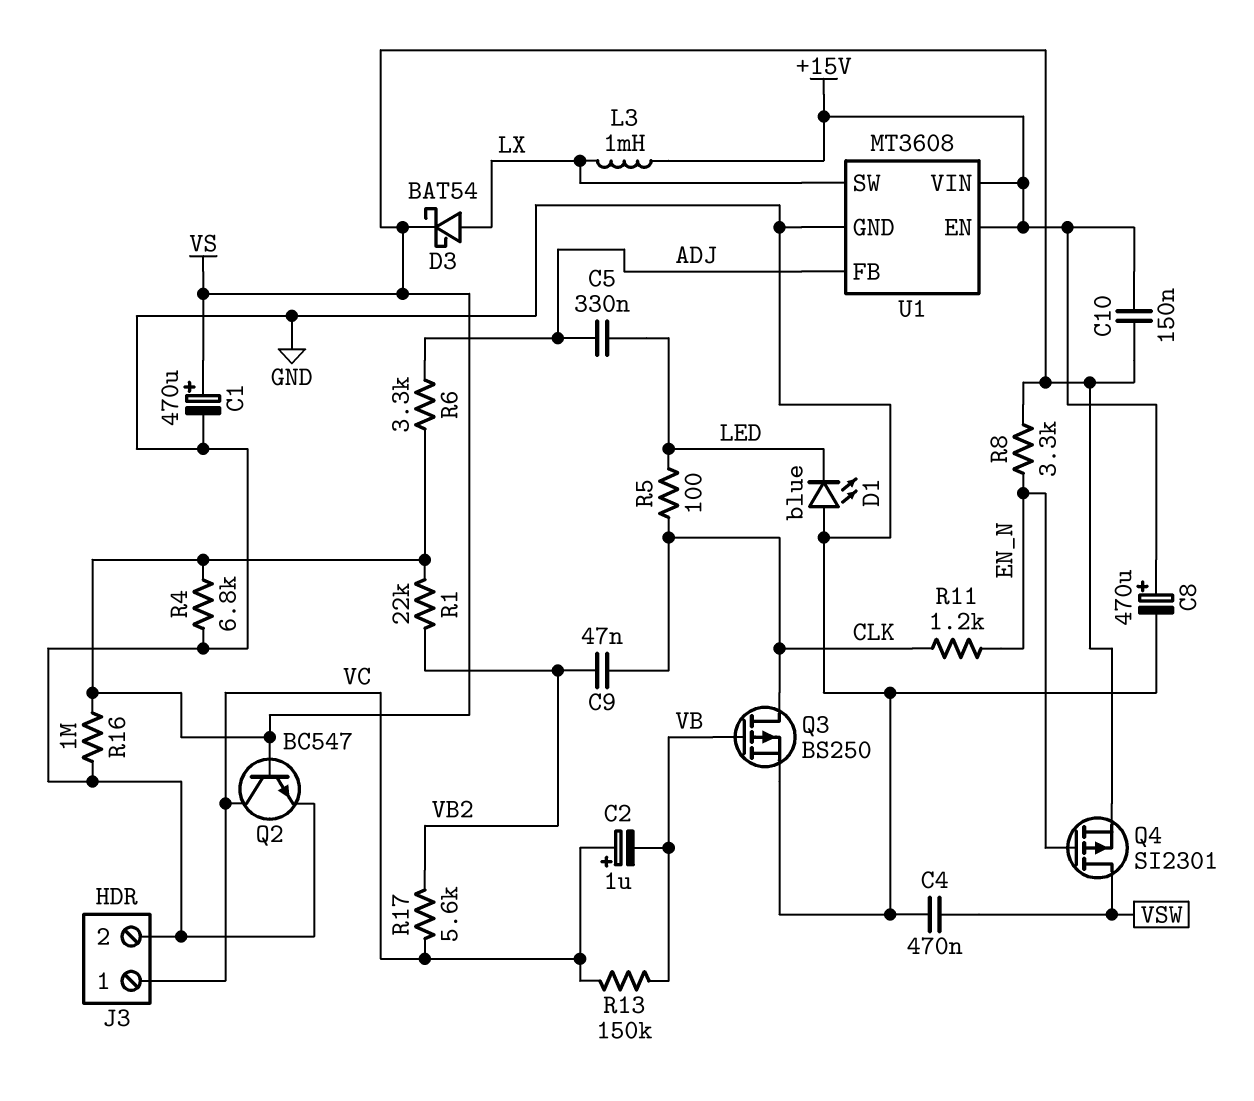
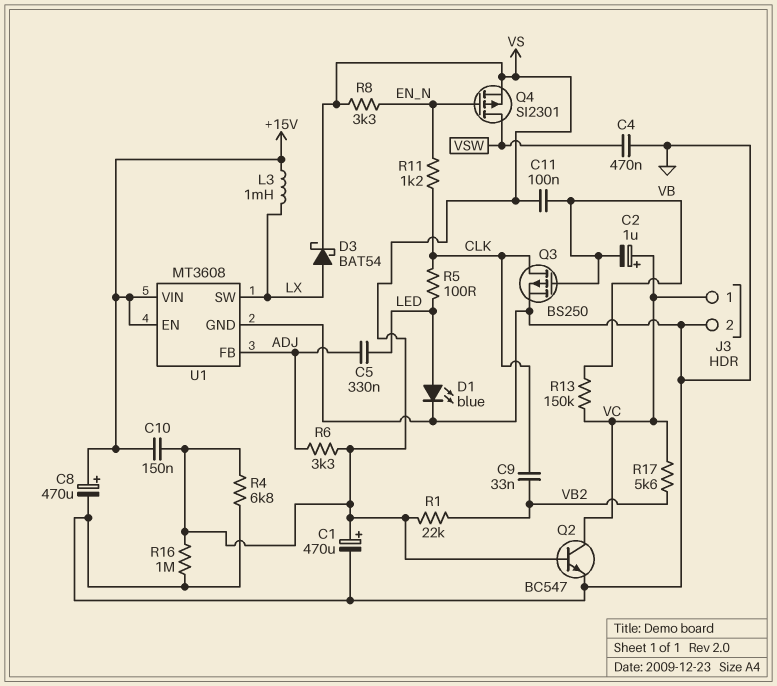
C9: 47nF (CLK, VB2) -> 33nF (CLK, VB2)
C11: none -> 100nF (VB, VS)
D1: LED blue (A GND, K LED) -> LED blue (A LED, K GND)

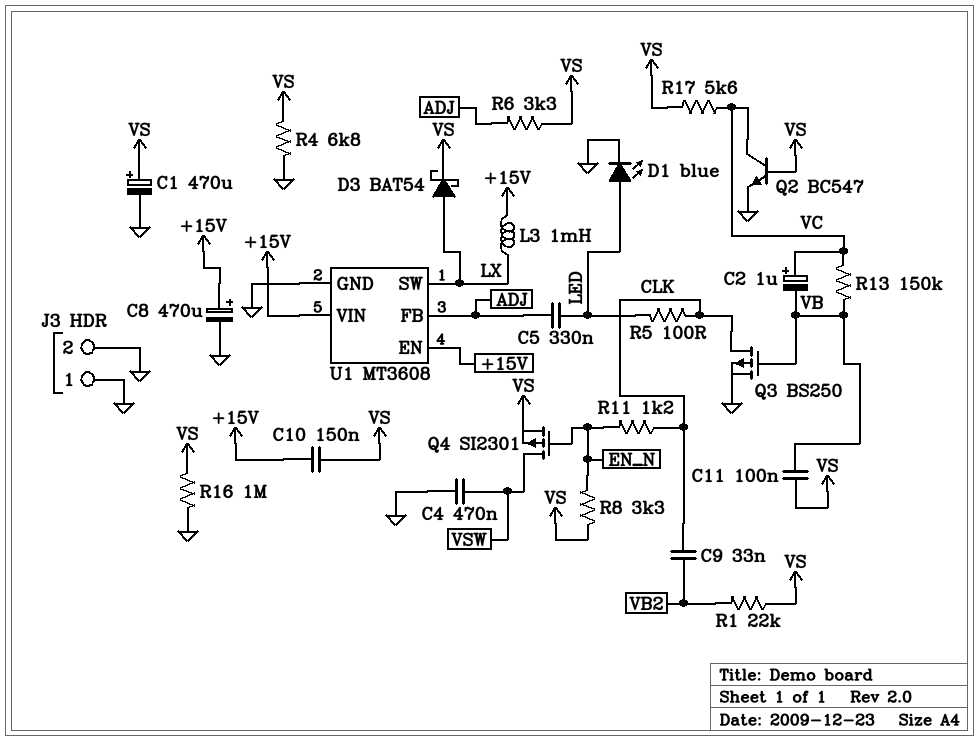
J3 pin 1: VC -> GND
R17: 5.6k (VB2, VC) -> 5.6k (VC, VS)

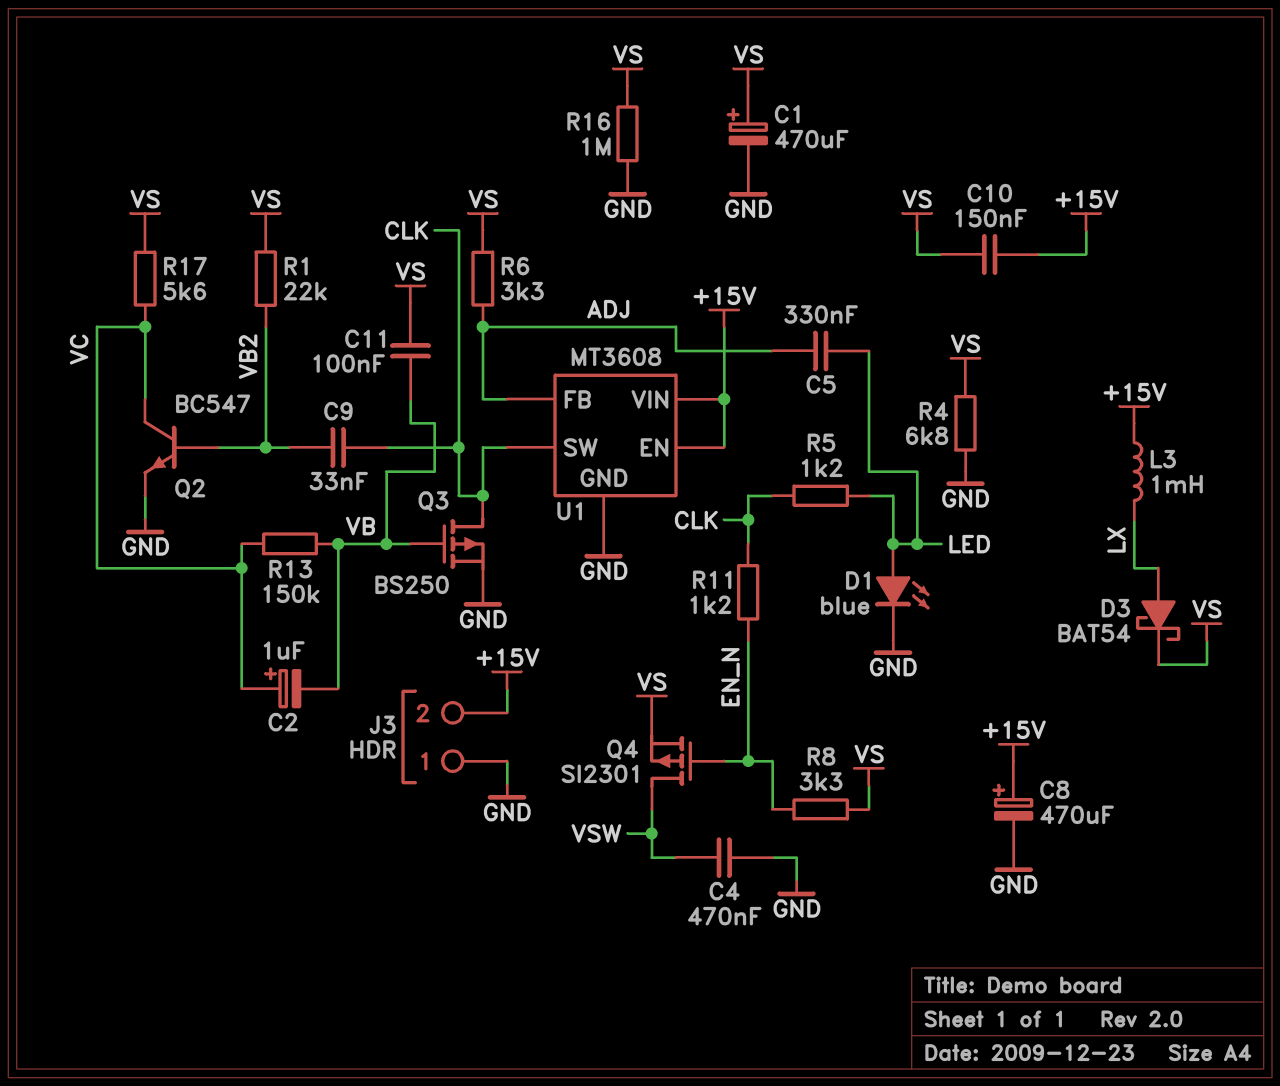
J3 pin 2: GND -> +15V
Q2: NPN BC547 (B VS, C VC, E GND) -> NPN BC547 (B VB2, C VC, E GND)
R5: 100 (CLK, LED) -> 1.2k (CLK, LED)
U1 pin SW: LX -> CLK

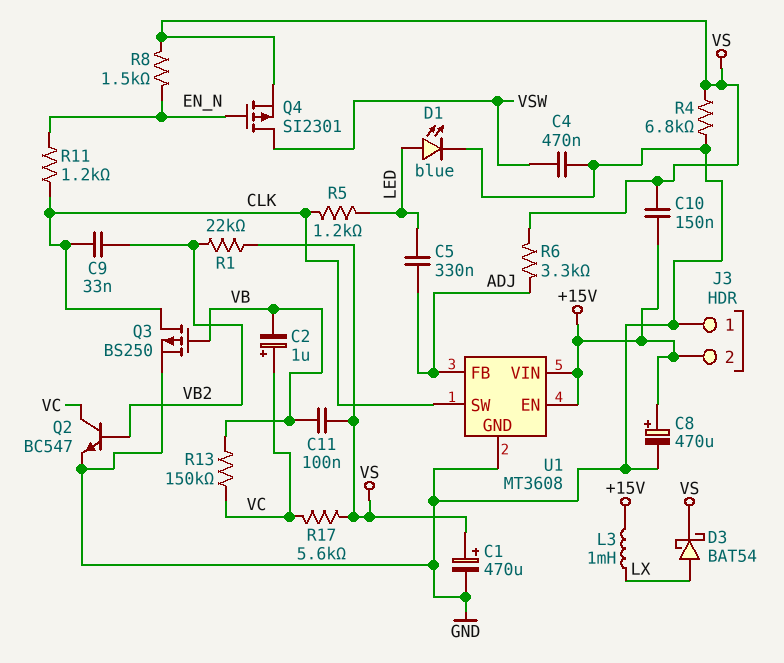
R8: 3.3k (EN_N, VS) -> 1.5k (EN_N, VS)
R16: 1M (GND, VS) -> none

